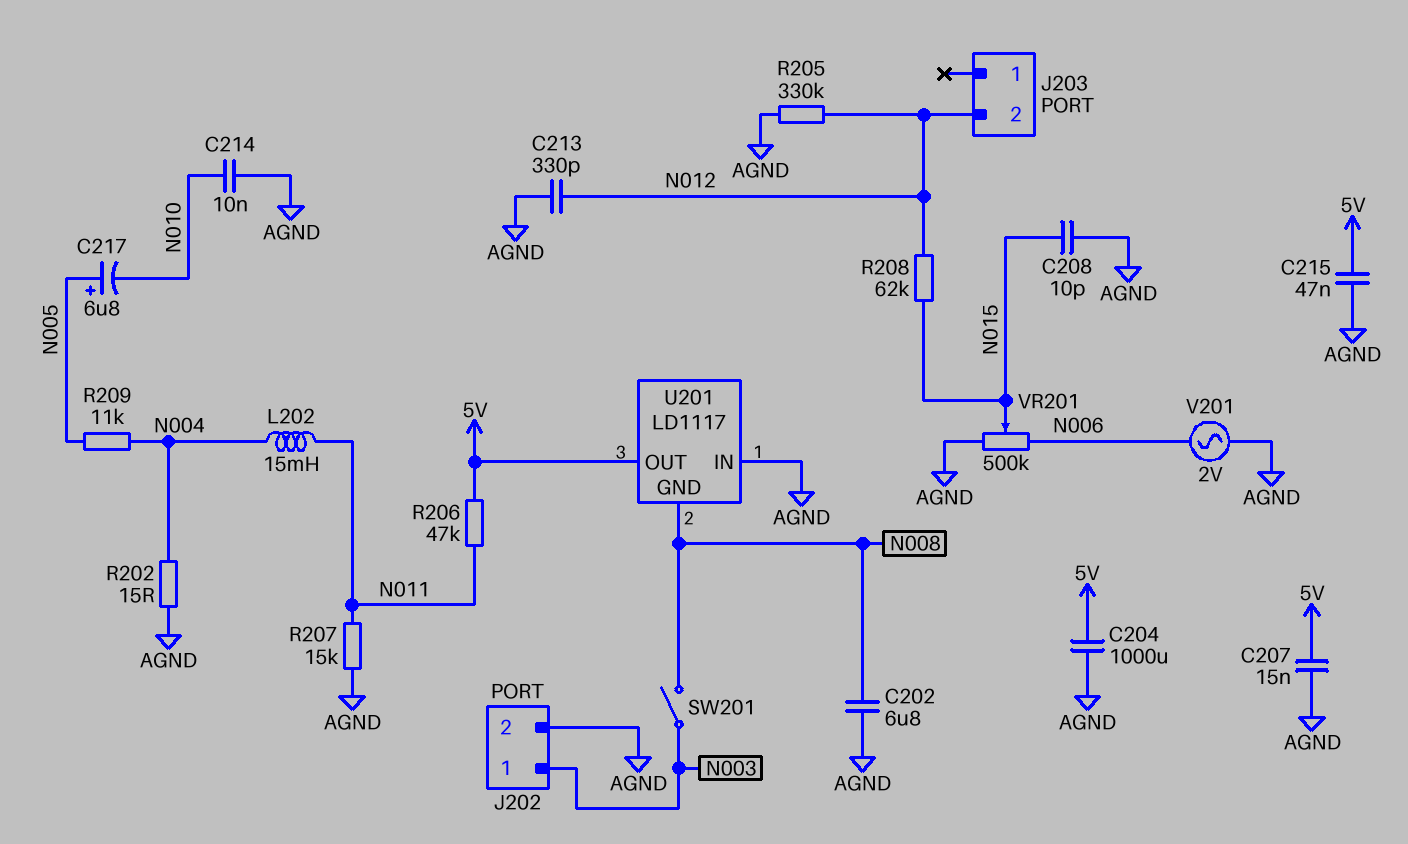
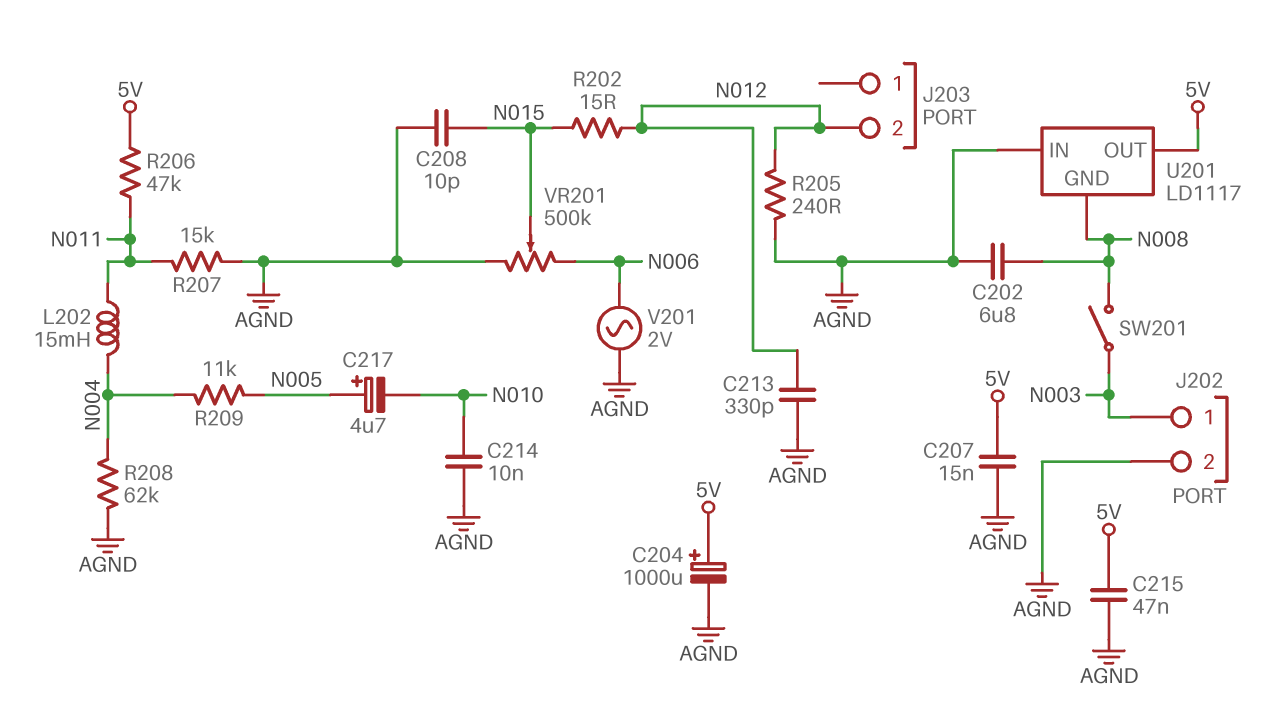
C204: 1000uF (5V, AGND) -> 1000uF (plus 5V, minus AGND)
C217: 6.8uF (plus N005, minus N010) -> 4.7uF (plus N005, minus N010)
R202: 15 (AGND, N004) -> 15 (N012, N015)
R205: 330k (AGND, N012) -> 240 (AGND, N012)
R208: 62k (N012, N015) -> 62k (AGND, N004)

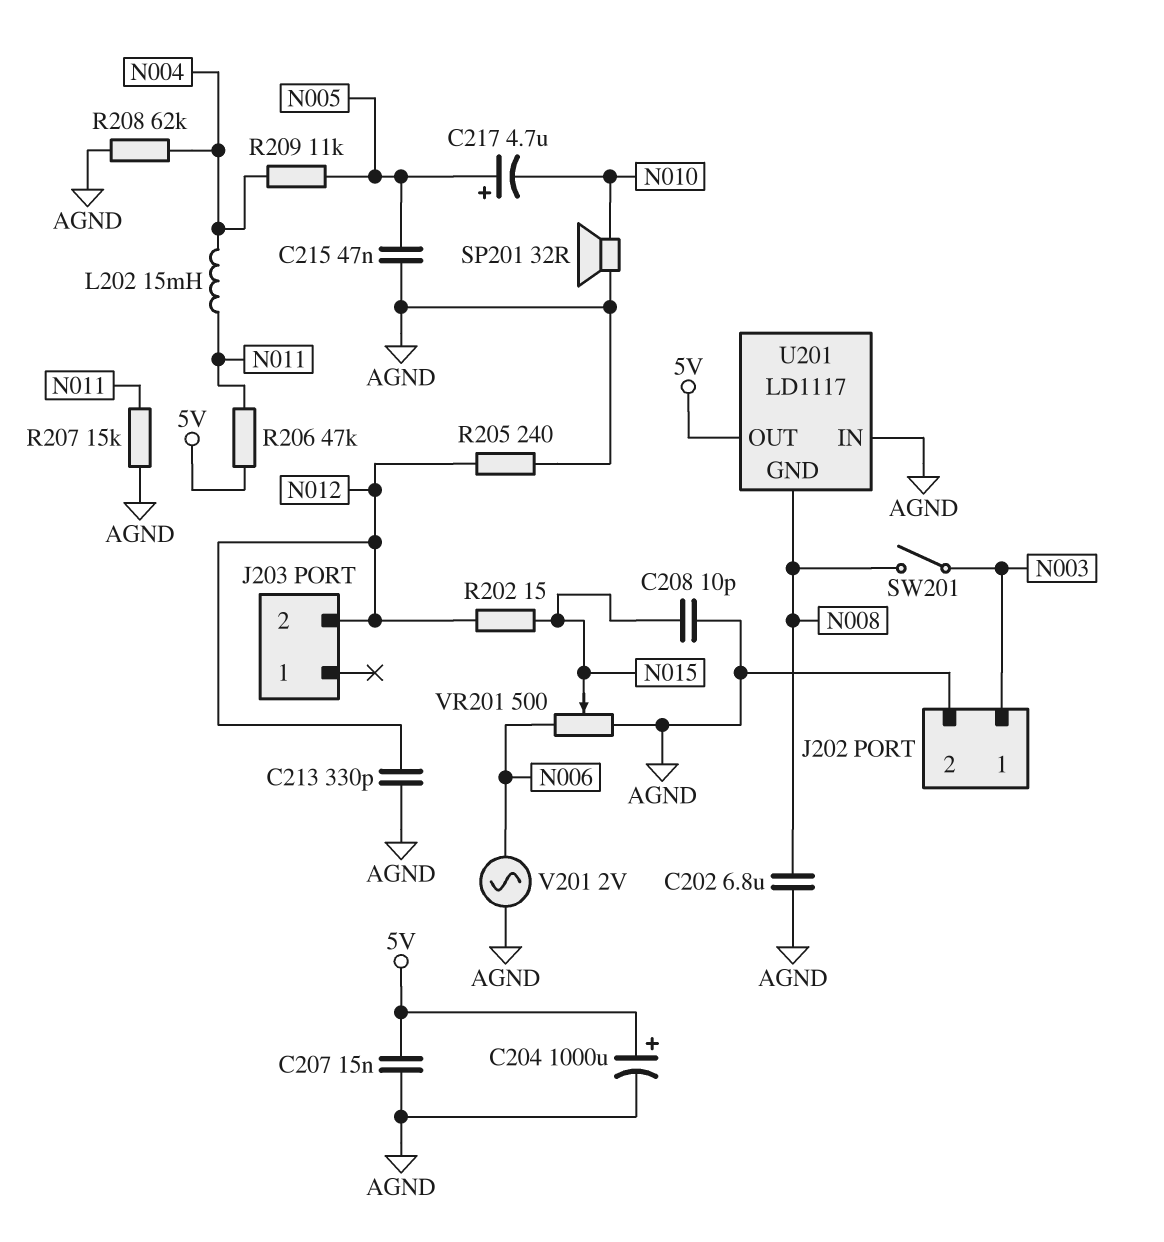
C214: 10nF (AGND, N010) -> none
C215: 47nF (5V, AGND) -> 47nF (AGND, N005)
SP201: none -> speaker 32R (AGND, N010)
VR201: 500k (AGND, N006, wiper N015) -> 500 (AGND, N006, wiper N015)

